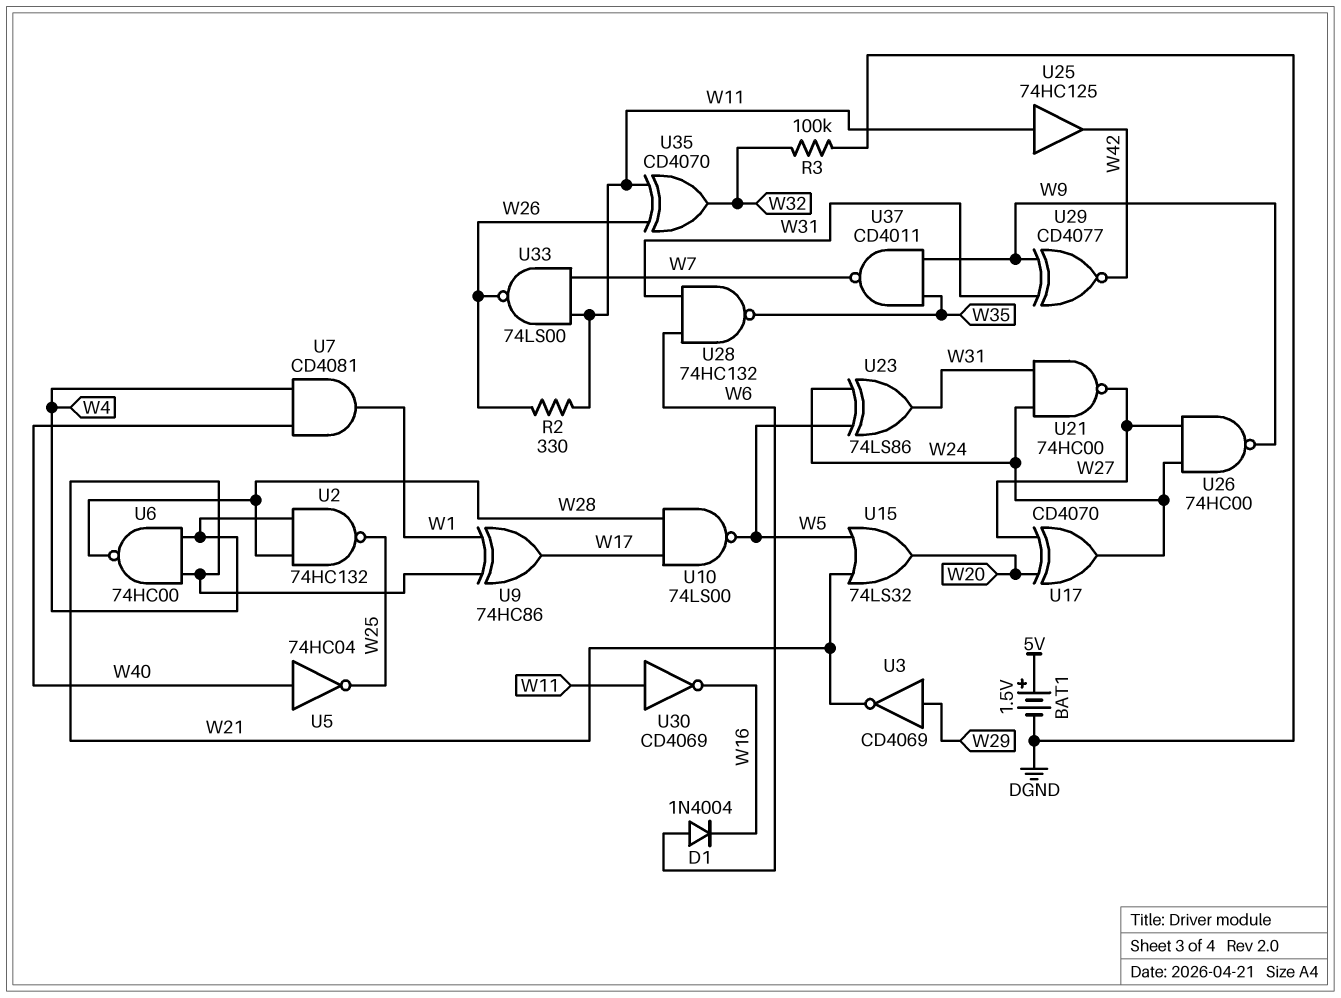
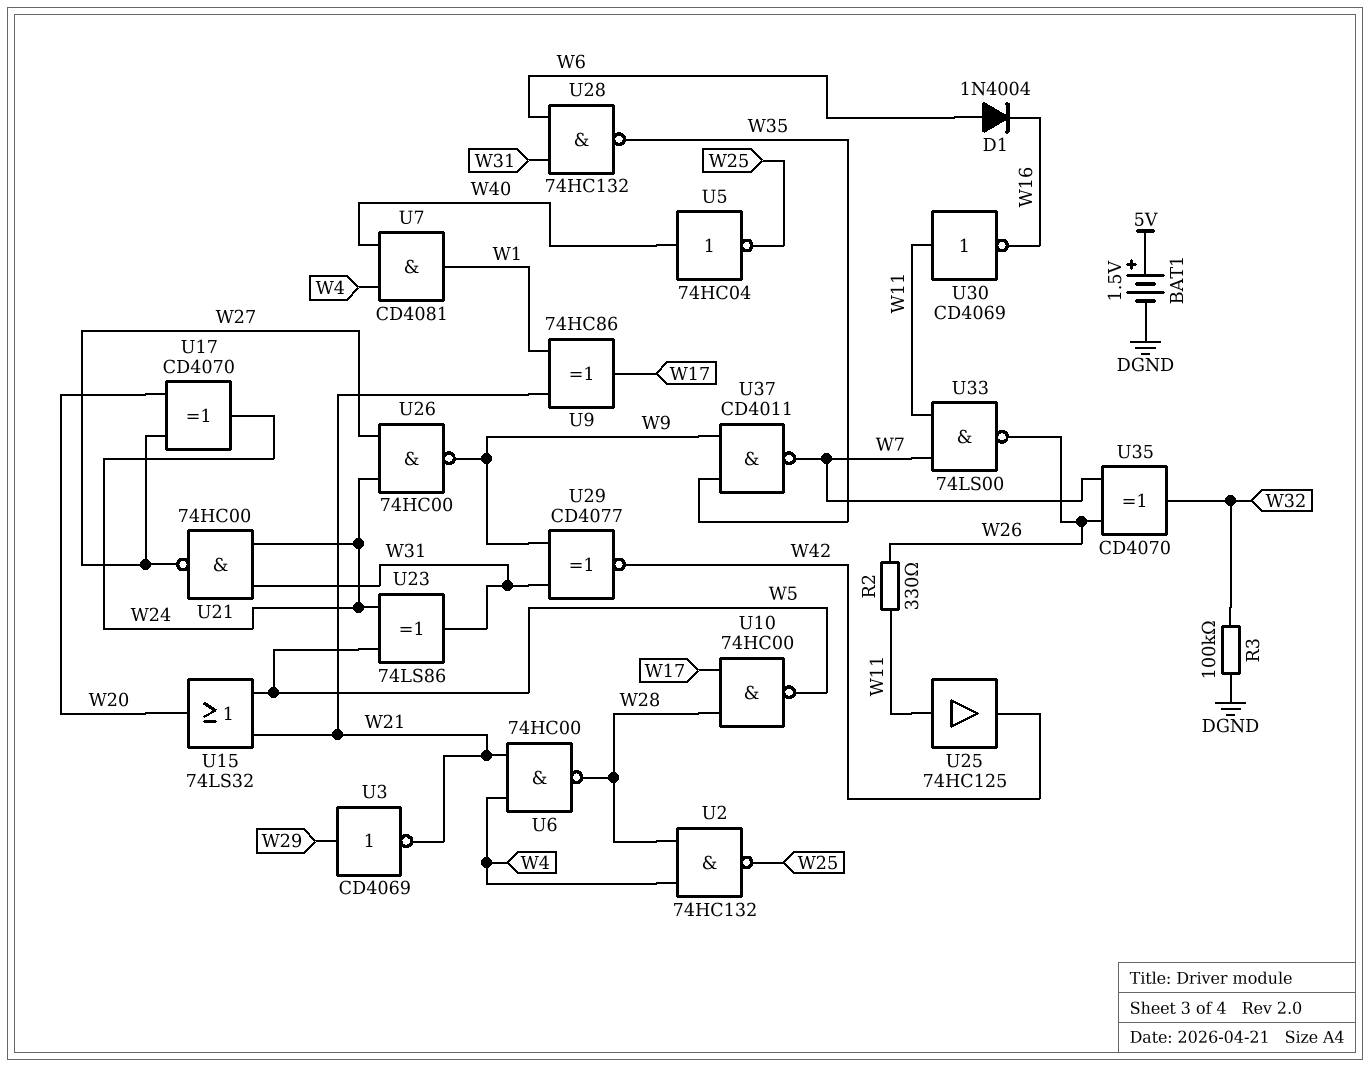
U10: NAND 74LS00 (in W17, in W28, out W5) -> NAND 74HC00 (in W17, in W28, out W5)
U35: XOR CD4070 (in W11, in W26, out W32) -> XOR CD4070 (in W7, in W26, out W32)

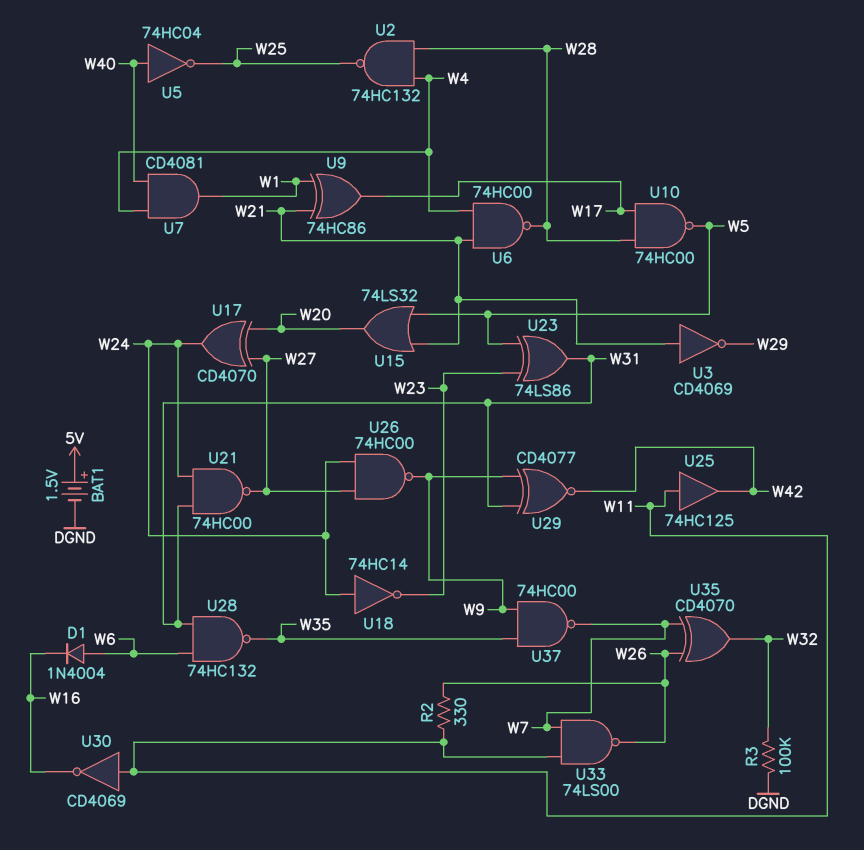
U3: NOT CD4069 (in W29, out W21) -> NOT CD4069 (in W21, out W29)
U18: none -> NOT 74HC14 (in W24, out W23)
U23: XOR 74LS86 (in W5, in W24, out W31) -> XOR 74LS86 (in W5, in W23, out W31)
U37: NAND CD4011 (in W9, in W35, out W7) -> NAND 74HC00 (in W9, in W35, out W7)

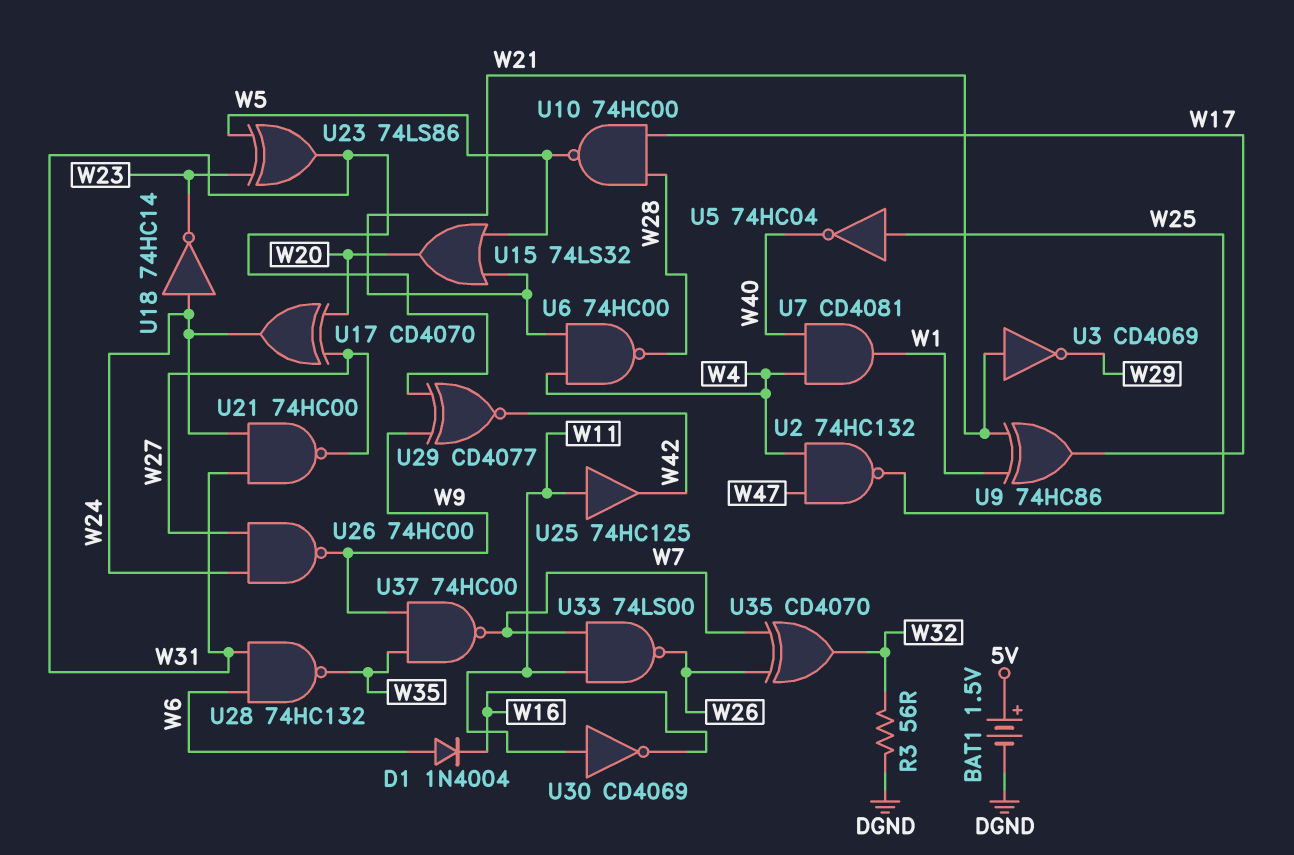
R2: 330 (W11, W26) -> none
R3: 100k (DGND, W32) -> 56 (DGND, W32)
U2: NAND 74HC132 (in W4, in W28, out W25) -> NAND 74HC132 (in W4, in W47, out W25)
U5: NOT 74HC04 (in W40, out W25) -> NOT 74HC04 (in W25, out W40)

